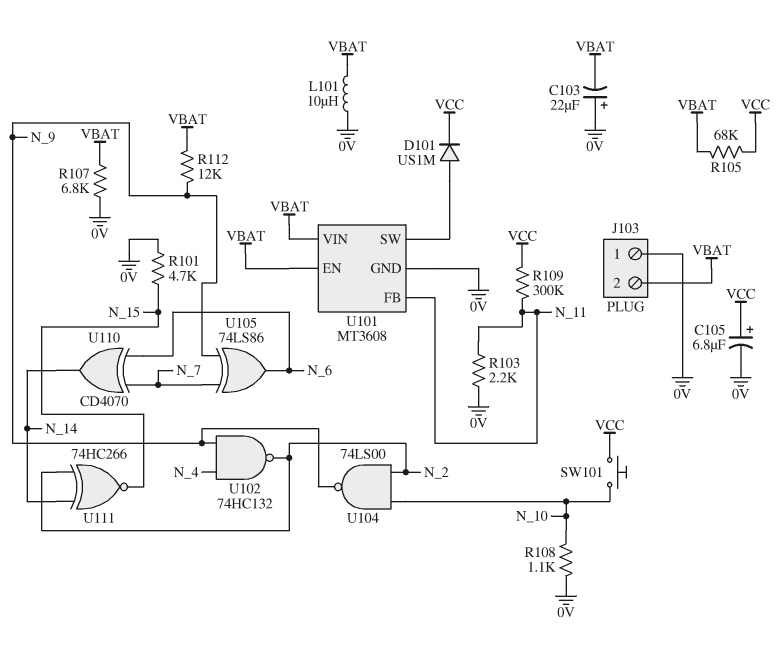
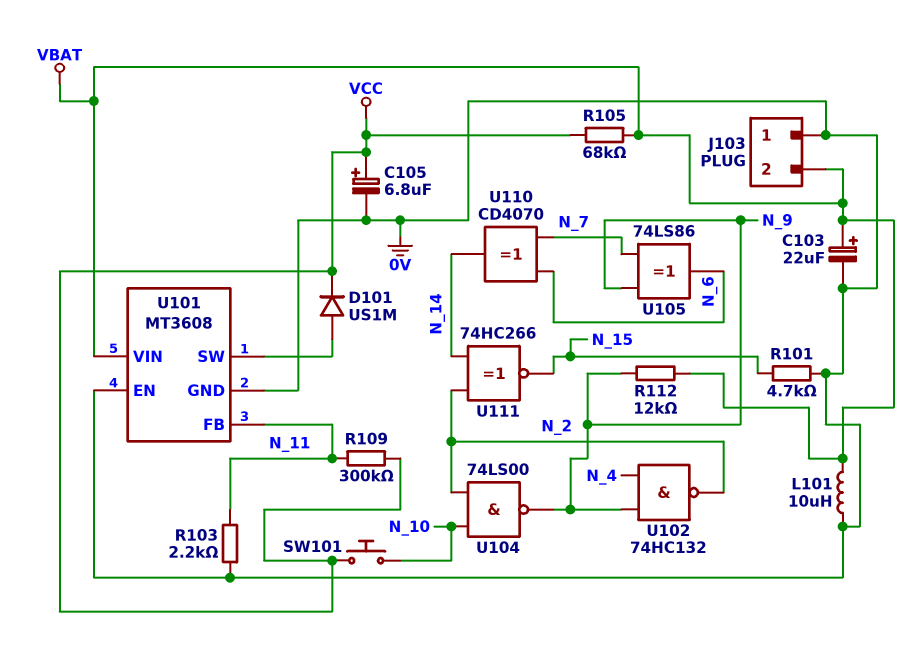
C103: 22uF (plus 0V, minus VBAT) -> 22uF (plus VBAT, minus 0V)
R107: 6.8k (0V, VBAT) -> none
R108: 1.1k (0V, N_10) -> none
U101 pin EN: VBAT -> 0V

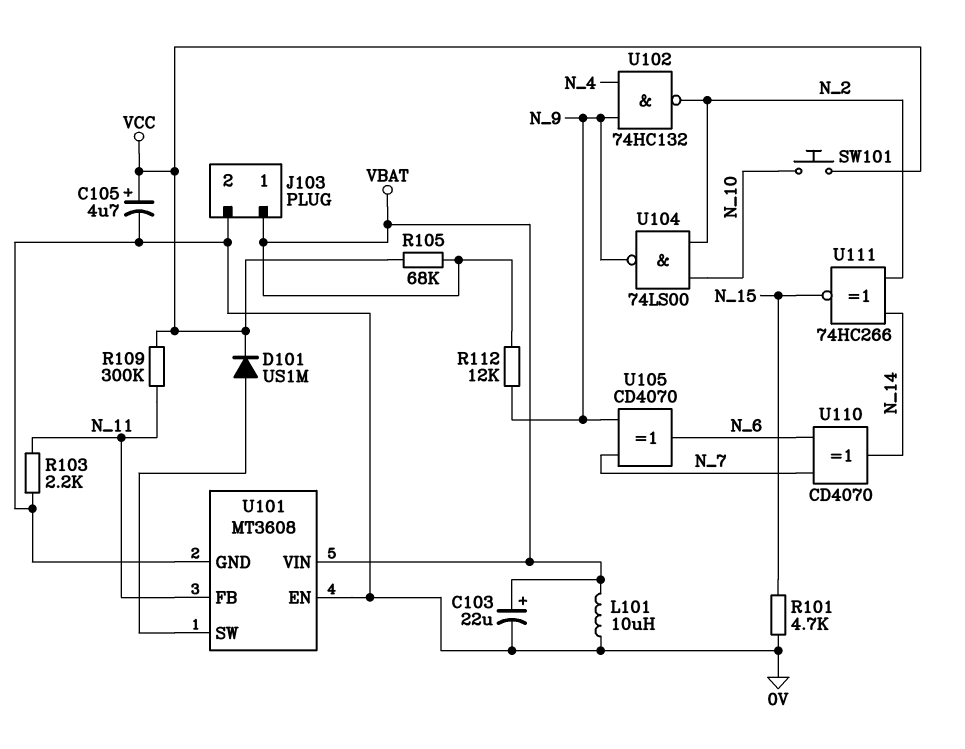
C105: 6.8uF (plus VCC, minus 0V) -> 4.7uF (plus VCC, minus 0V)
J103 pin 1: 0V -> VBAT
J103 pin 2: VBAT -> 0V
U105: XOR 74LS86 (in N_7, in N_9, out N_6) -> XOR CD4070 (in N_7, in N_9, out N_6)

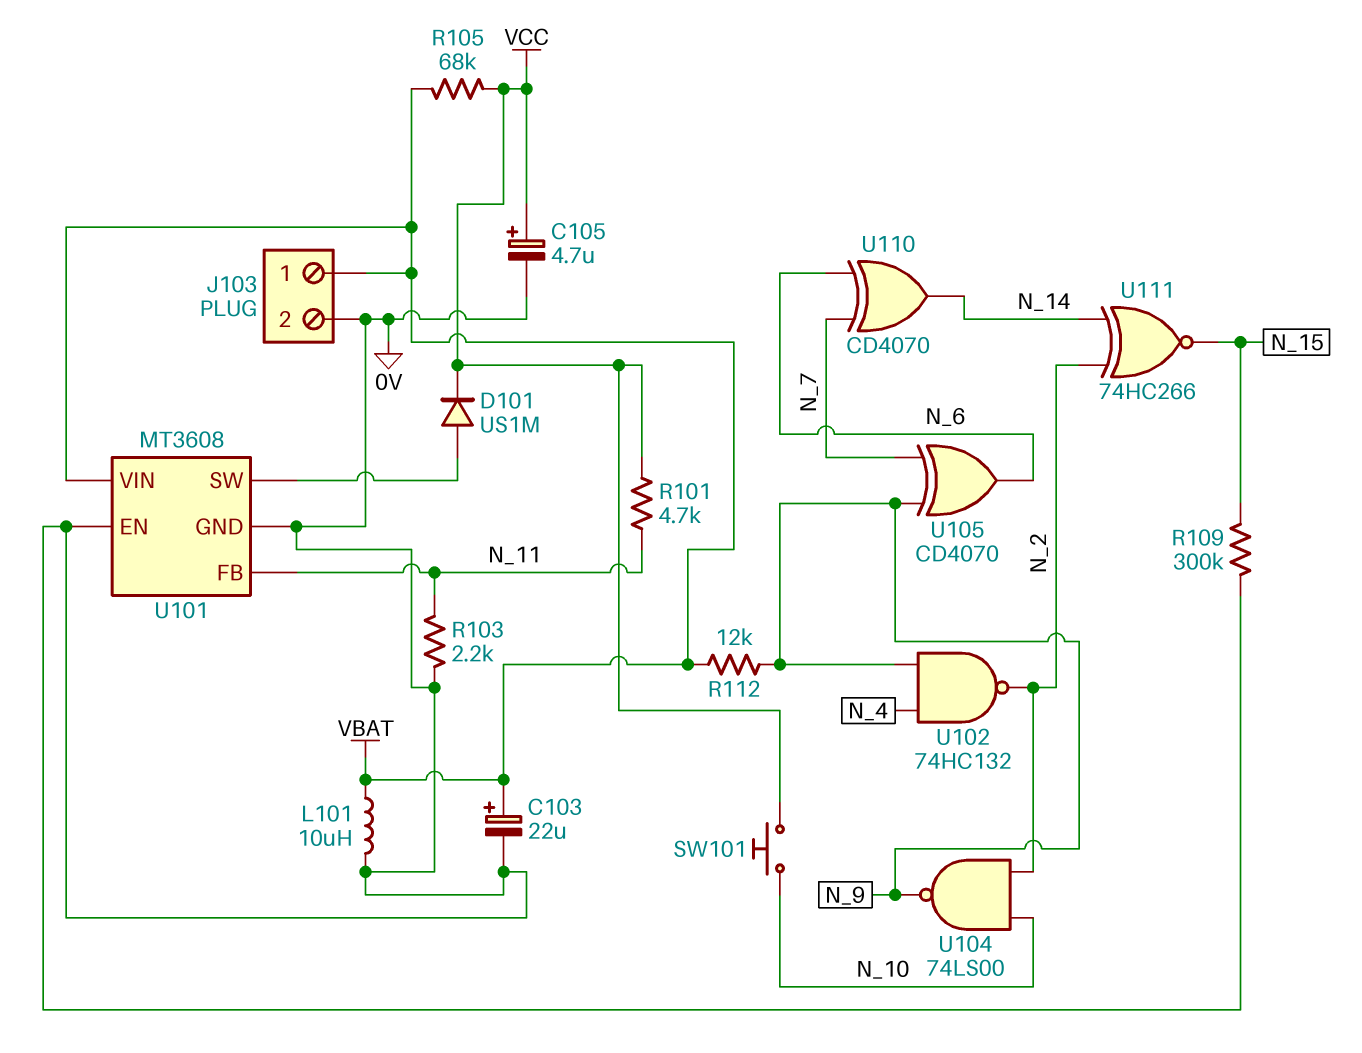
R101: 4.7k (0V, N_15) -> 4.7k (N_11, VCC)
R109: 300k (N_11, VCC) -> 300k (0V, N_15)

